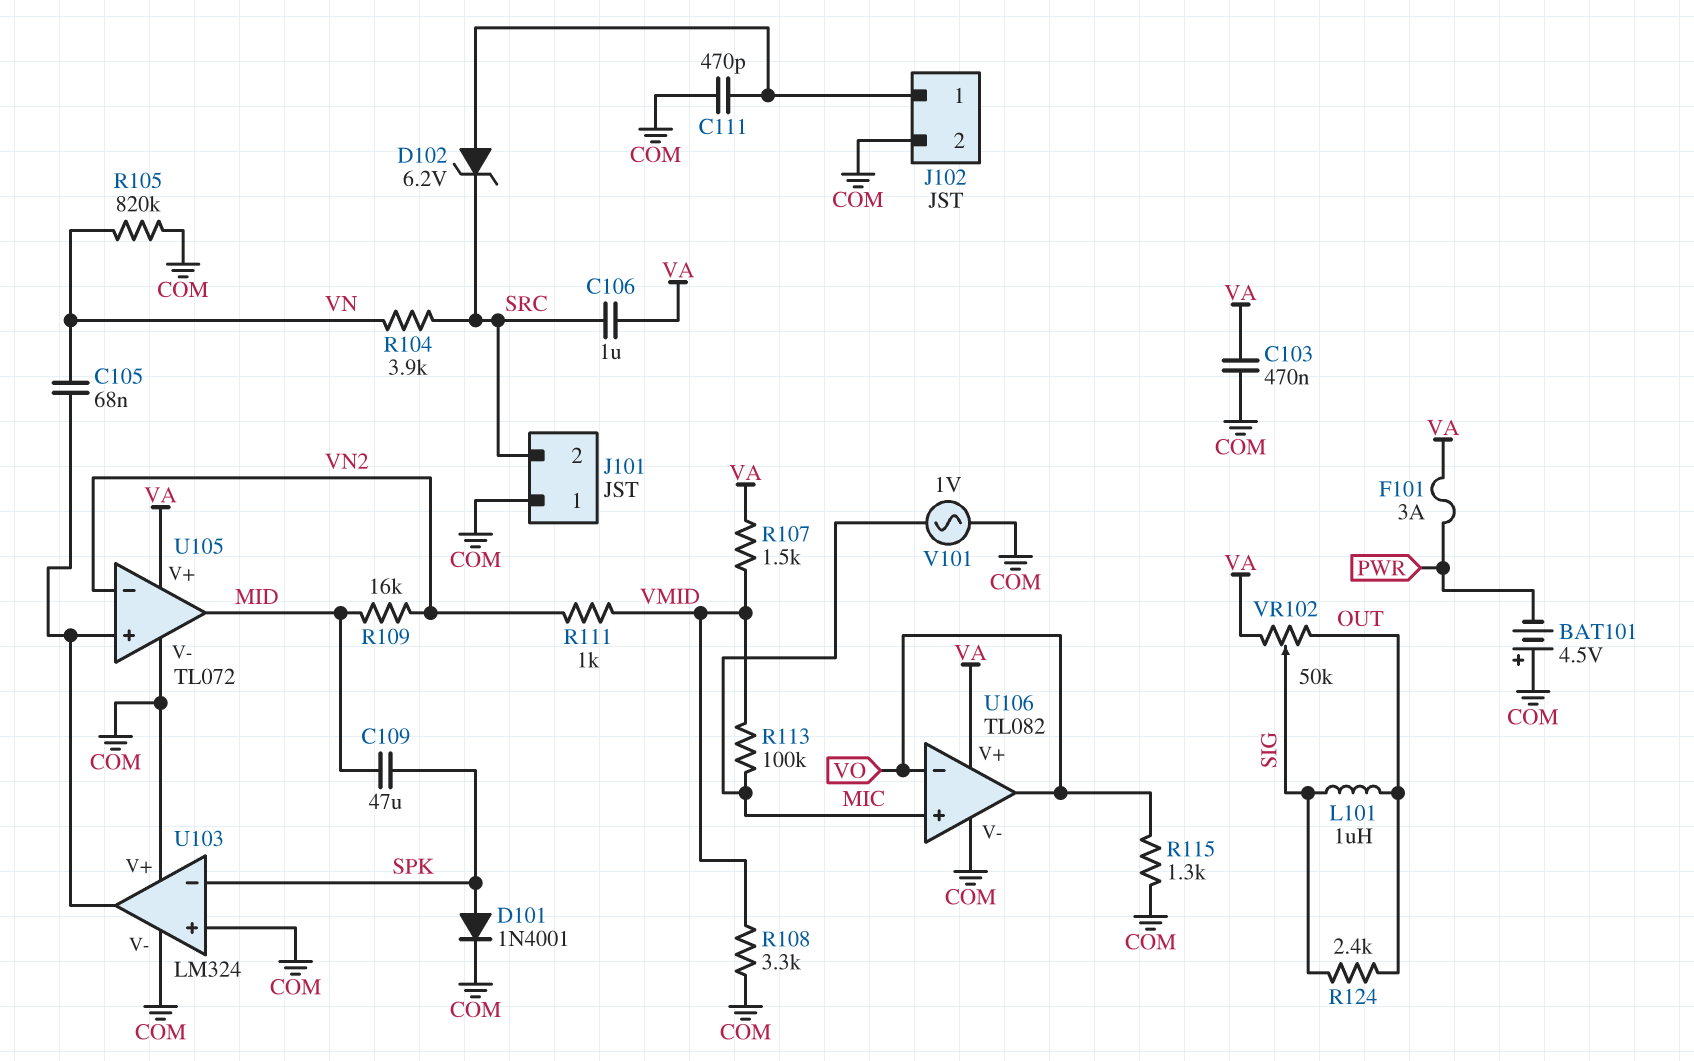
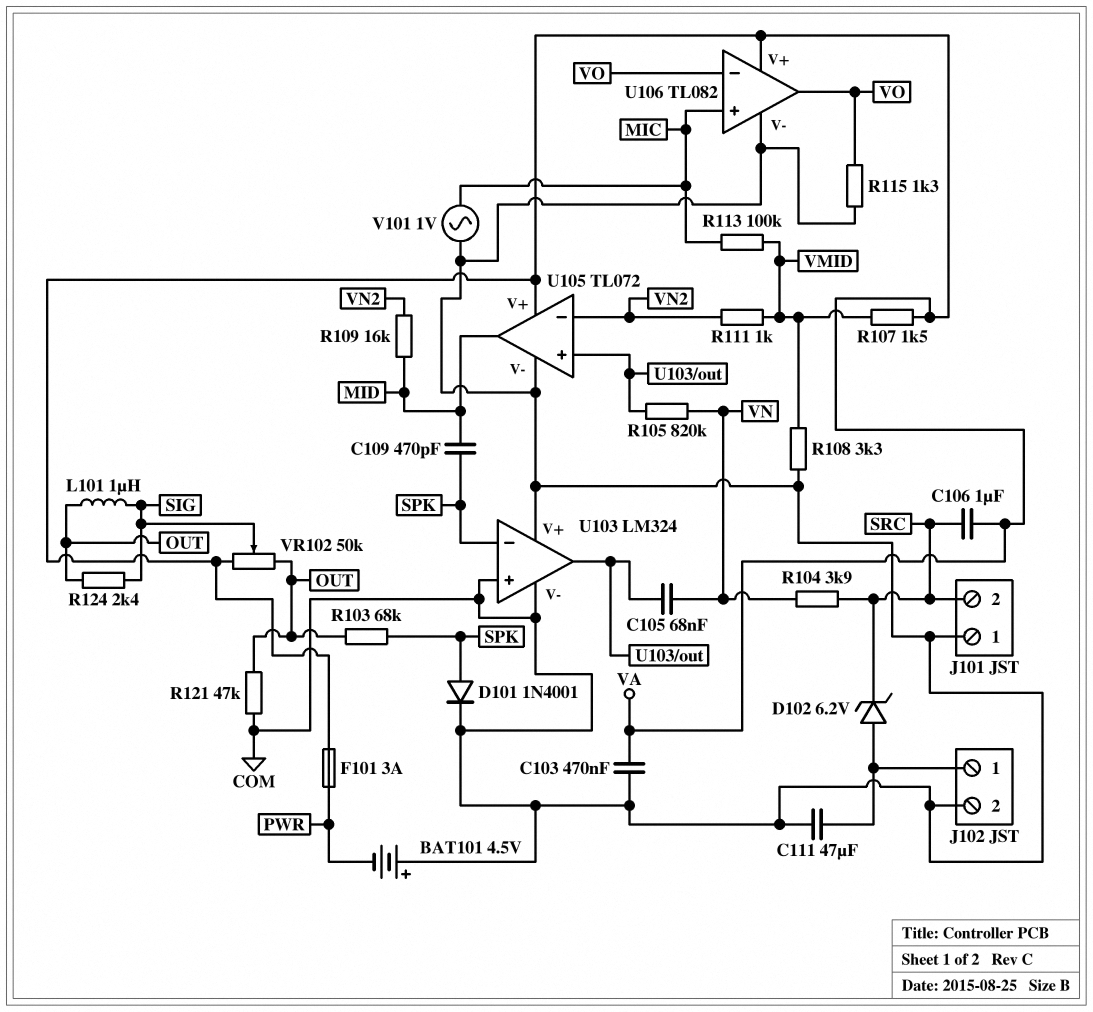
C109: 47uF (MID, SPK) -> 470pF (MID, SPK)
C111: 470pF (COM, J102/1) -> 47uF (COM, J102/1)
R103: none -> 68k (OUT, SPK)
R105: 820k (COM, VN) -> 820k (U103/out, VN)
R121: none -> 47k (COM, OUT)

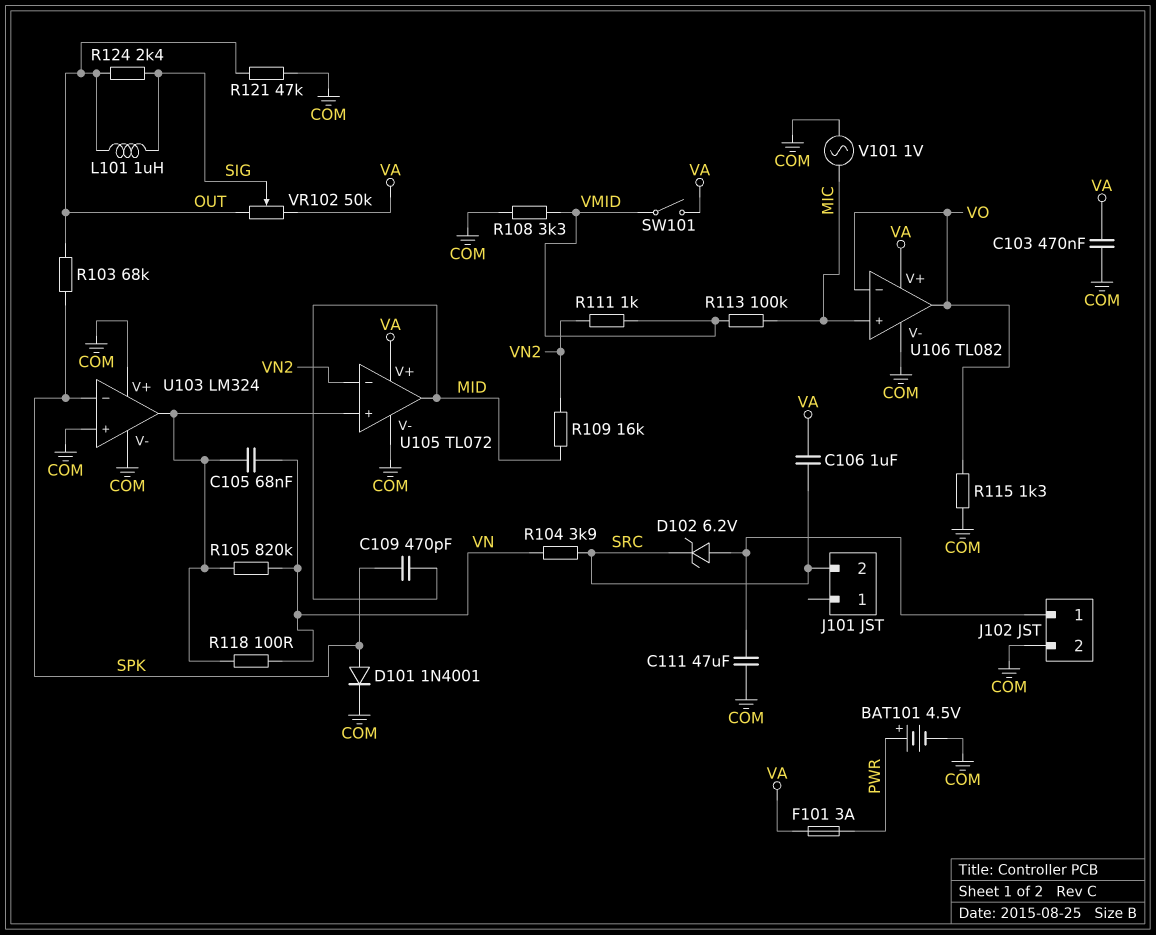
BAT101: 4.5V (plus COM, minus PWR) -> 4.5V (plus PWR, minus COM)
J101 pin 1: COM -> none
R107: 1.5k (VA, VMID) -> none
R118: none -> 100 (U103/out, VN)
SW101: none -> switch (VA, VMID)

